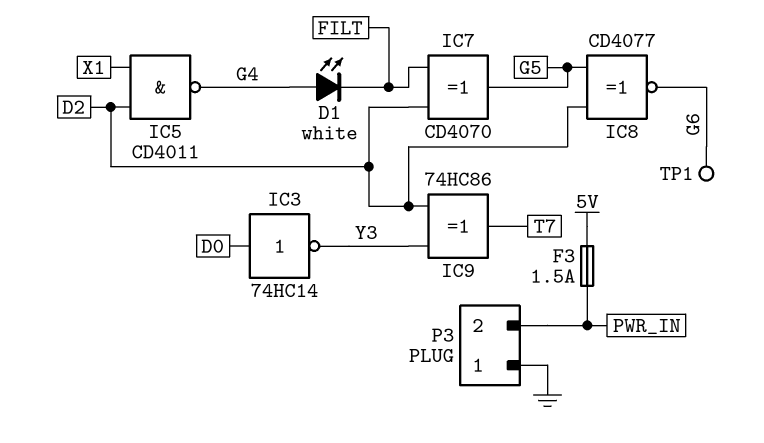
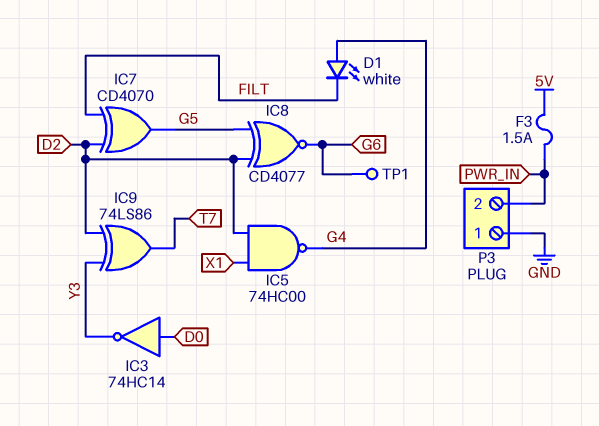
IC5: NAND CD4011 (in D2, in X1, out G4) -> NAND 74HC00 (in D2, in X1, out G4)
IC9: XOR 74HC86 (in D2, in Y3, out T7) -> XOR 74LS86 (in D2, in Y3, out T7)

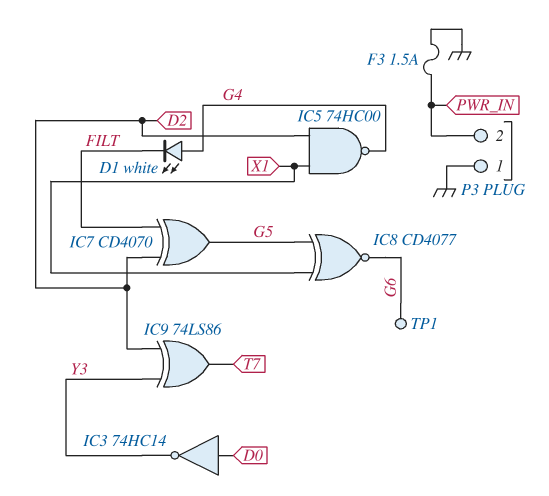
F3: 1.5A (5V, PWR_IN) -> 1.5A (GND, PWR_IN)
IC8: XNOR CD4077 (in D2, in G5, out G6) -> XNOR CD4077 (in G5, in X1, out G6)

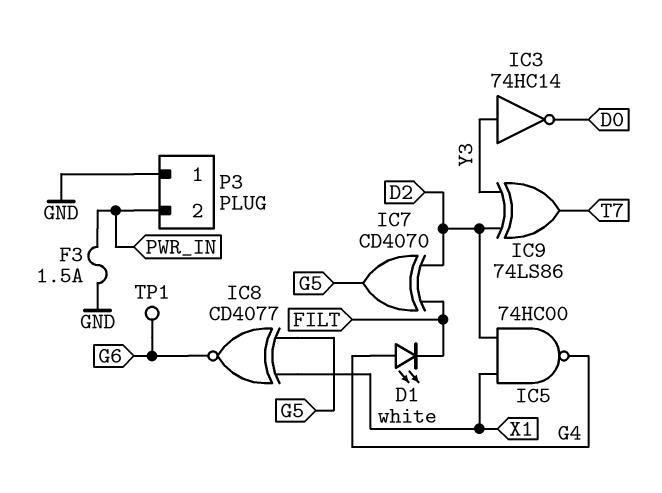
IC3: NOT 74HC14 (in D0, out Y3) -> NOT 74HC14 (in Y3, out D0)

